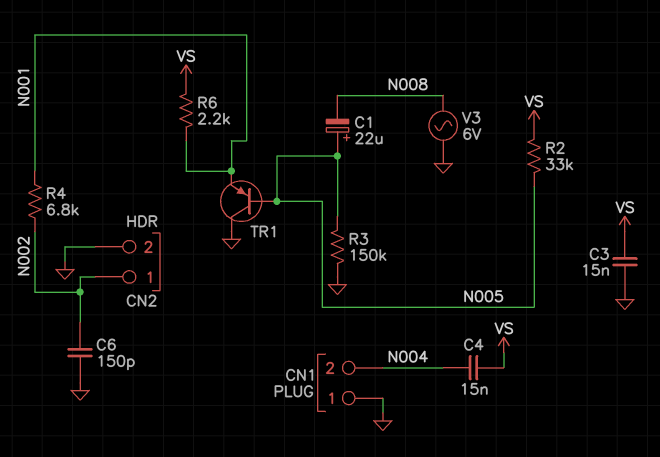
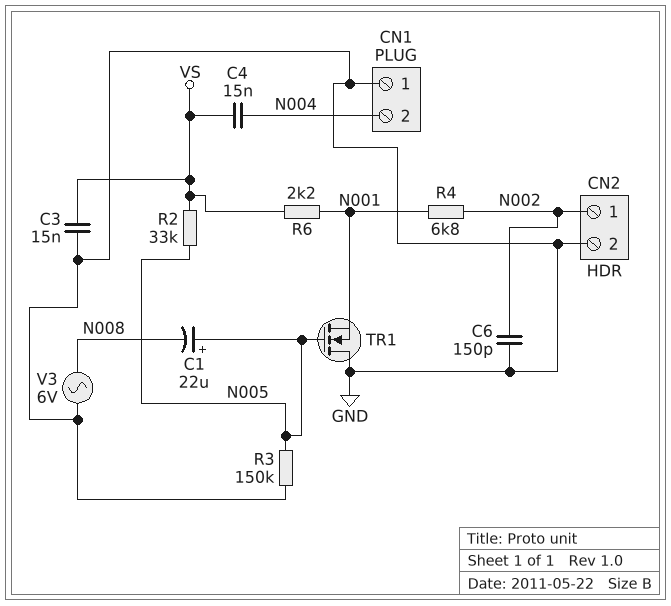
TR1: PNP (B N005, C GND, E N001) -> NMOS (G N005, D GND, S N001)

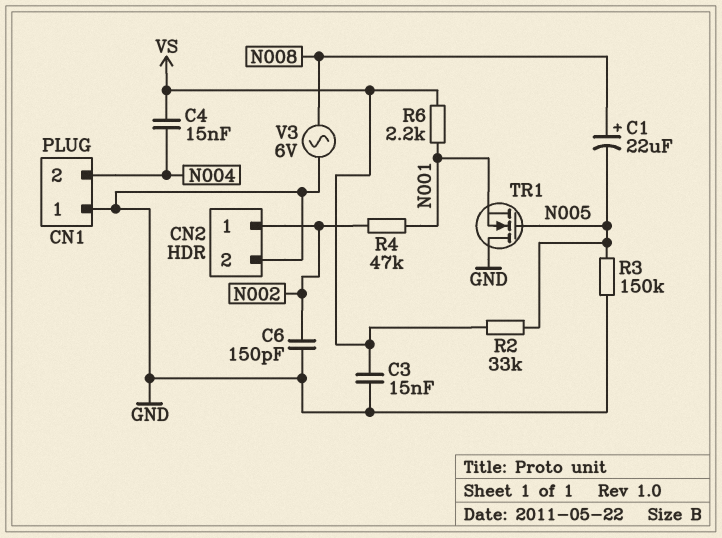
C1: 22uF (plus N005, minus N008) -> 22uF (plus N008, minus N005)
R4: 6.8k (N001, N002) -> 47k (N001, N002)

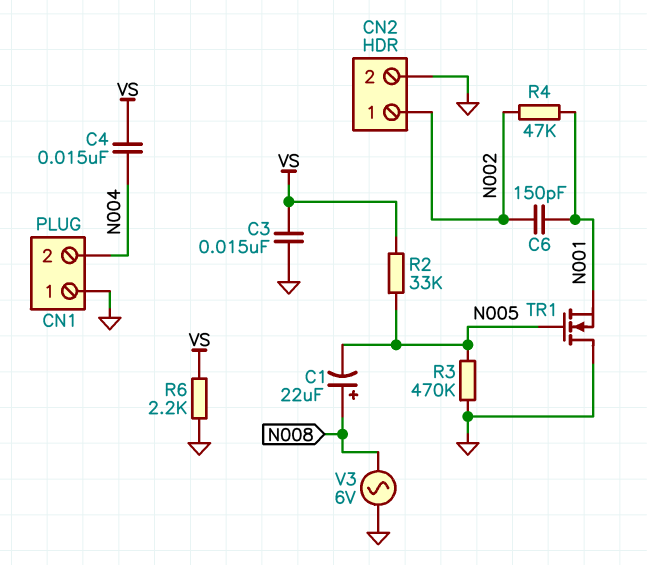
C6: 150pF (GND, N002) -> 150pF (N001, N002)
R3: 150k (GND, N005) -> 470k (GND, N005)
R6: 2.2k (N001, VS) -> 2.2k (GND, VS)

